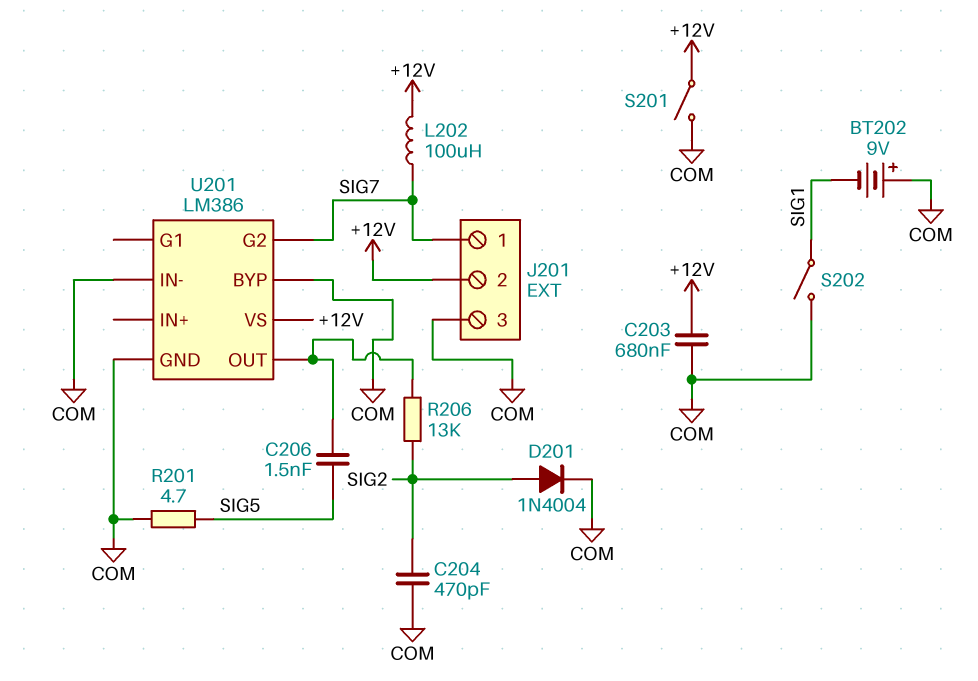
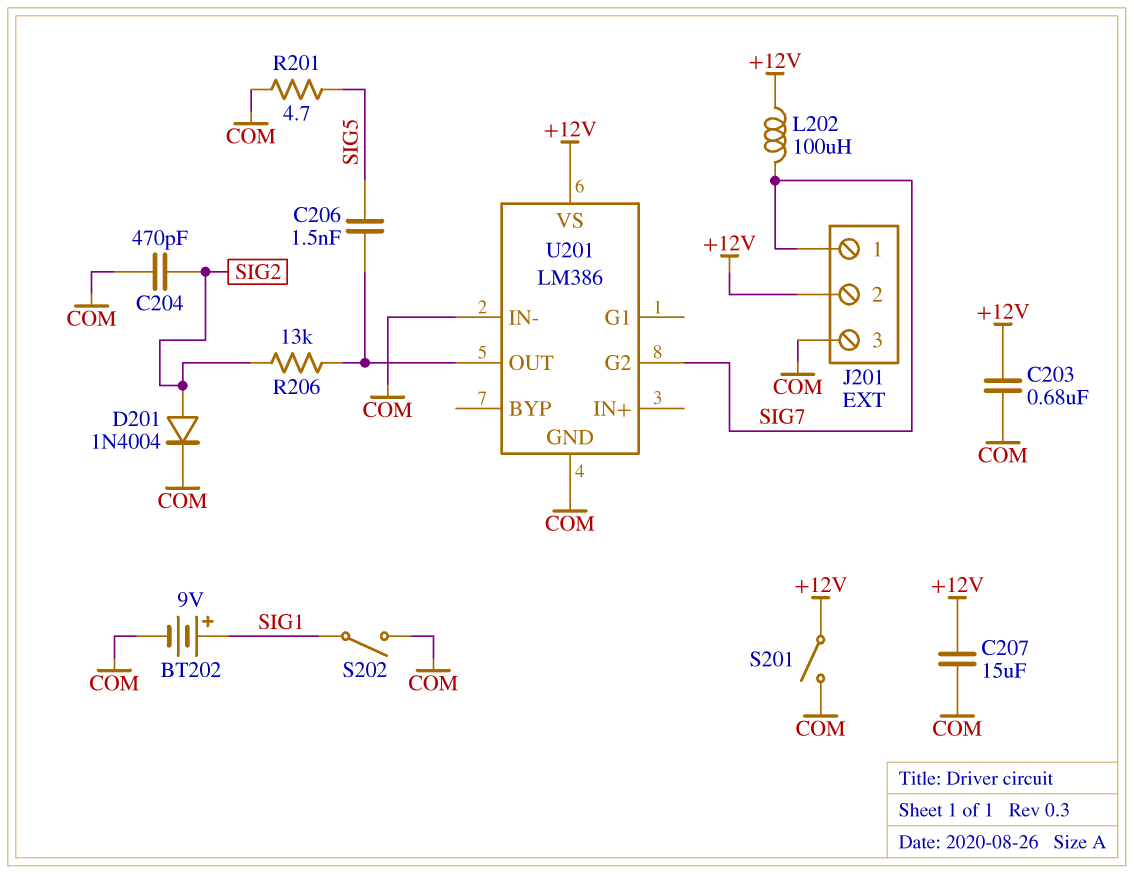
BT202: 9V (plus COM, minus SIG1) -> 9V (plus SIG1, minus COM)
C207: none -> 15uF (+12V, COM)
U201 pin BYP: COM -> none

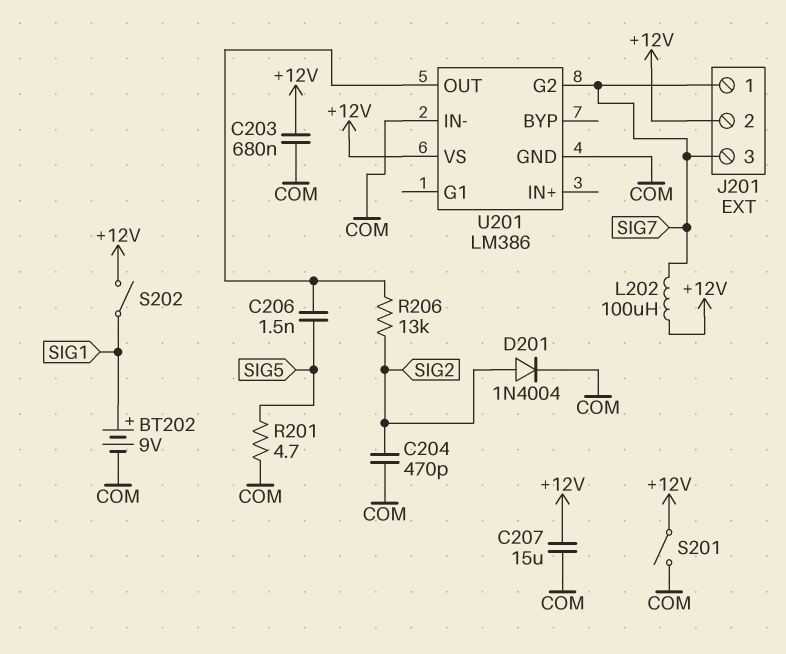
J201 pin 3: COM -> SIG7
S202: switch (COM, SIG1) -> switch (+12V, SIG1)

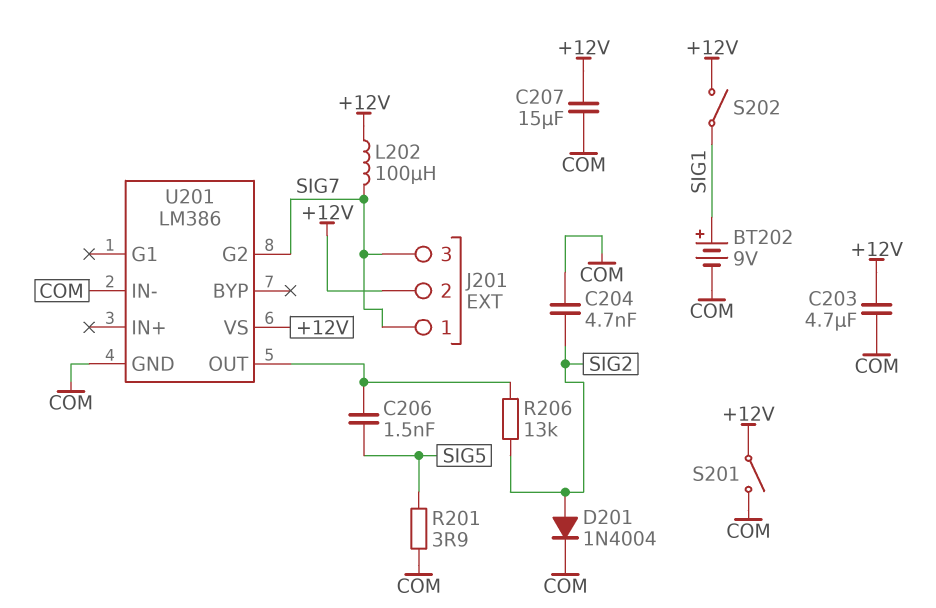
C203: 680nF (+12V, COM) -> 4.7uF (+12V, COM)
C204: 470pF (COM, SIG2) -> 4.7nF (COM, SIG2)
R201: 4.7 (COM, SIG5) -> 3.9 (COM, SIG5)

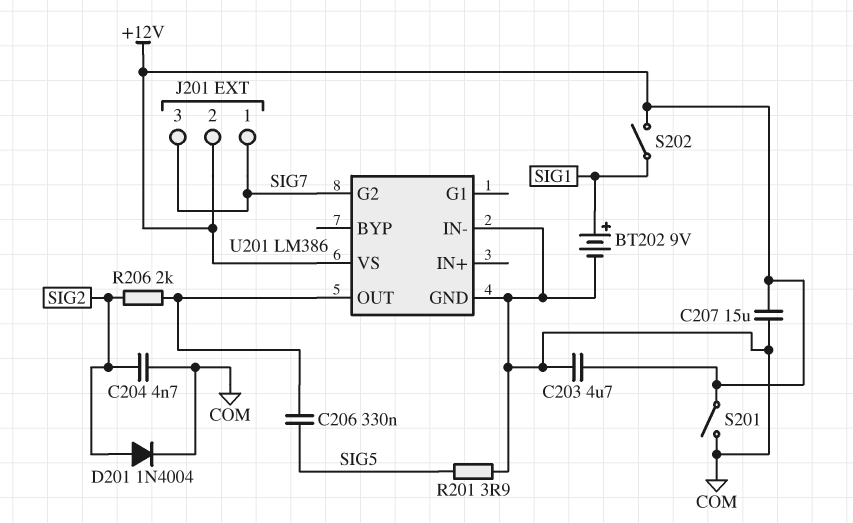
C206: 1.5nF (SIG5, U201/OUT) -> 330nF (SIG5, U201/OUT)
L202: 100uH (+12V, SIG7) -> none
R206: 13k (SIG2, U201/OUT) -> 2k (SIG2, U201/OUT)

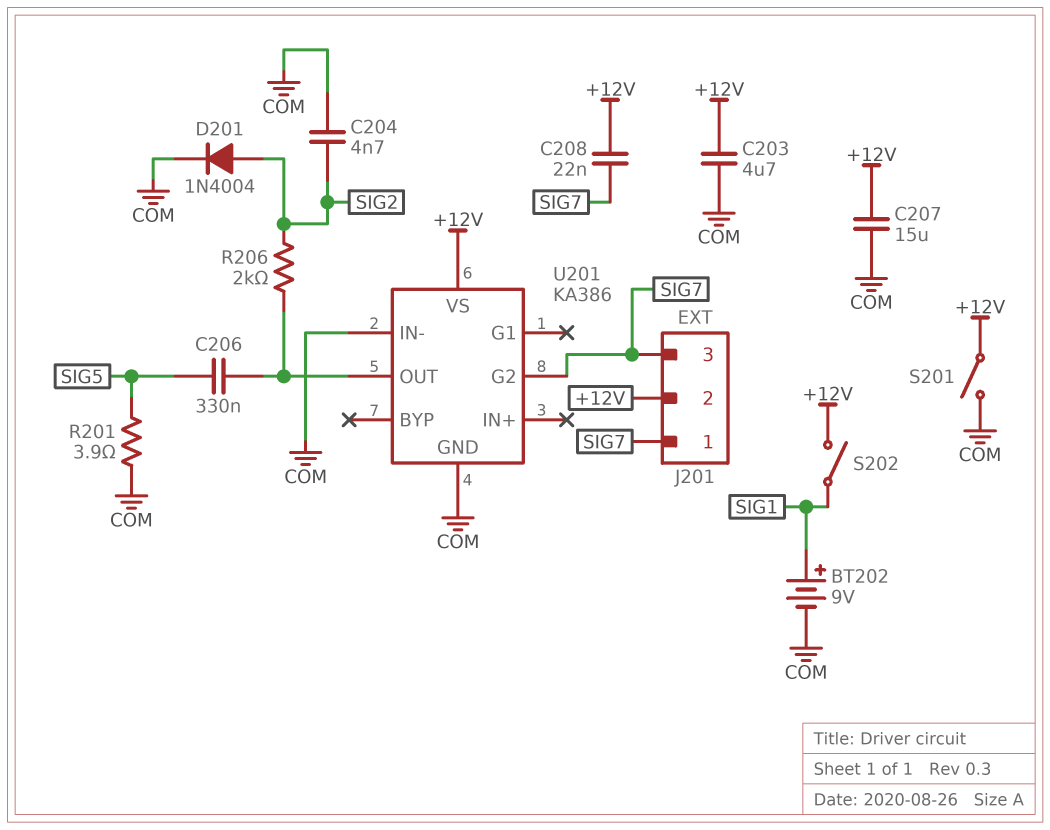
C208: none -> 22nF (+12V, SIG7)
U201: LM386 -> KA386

